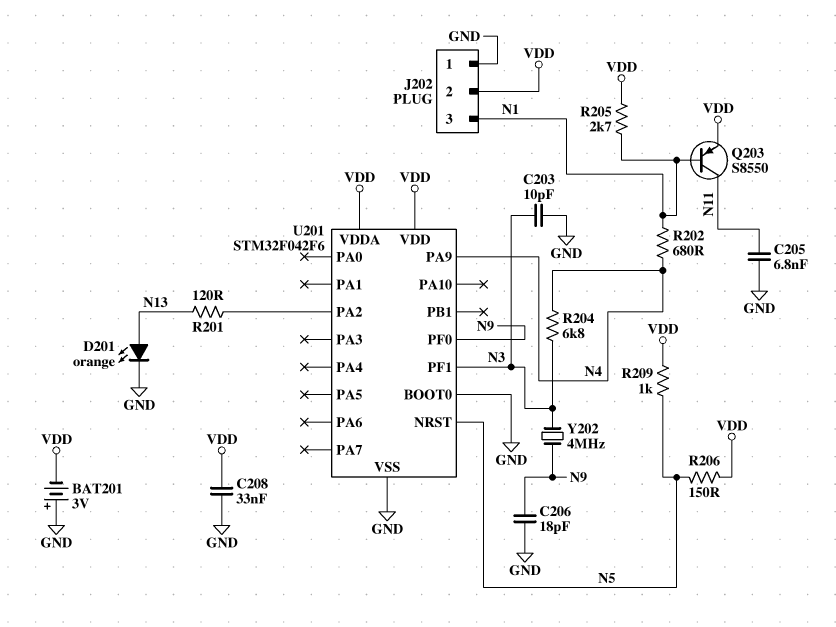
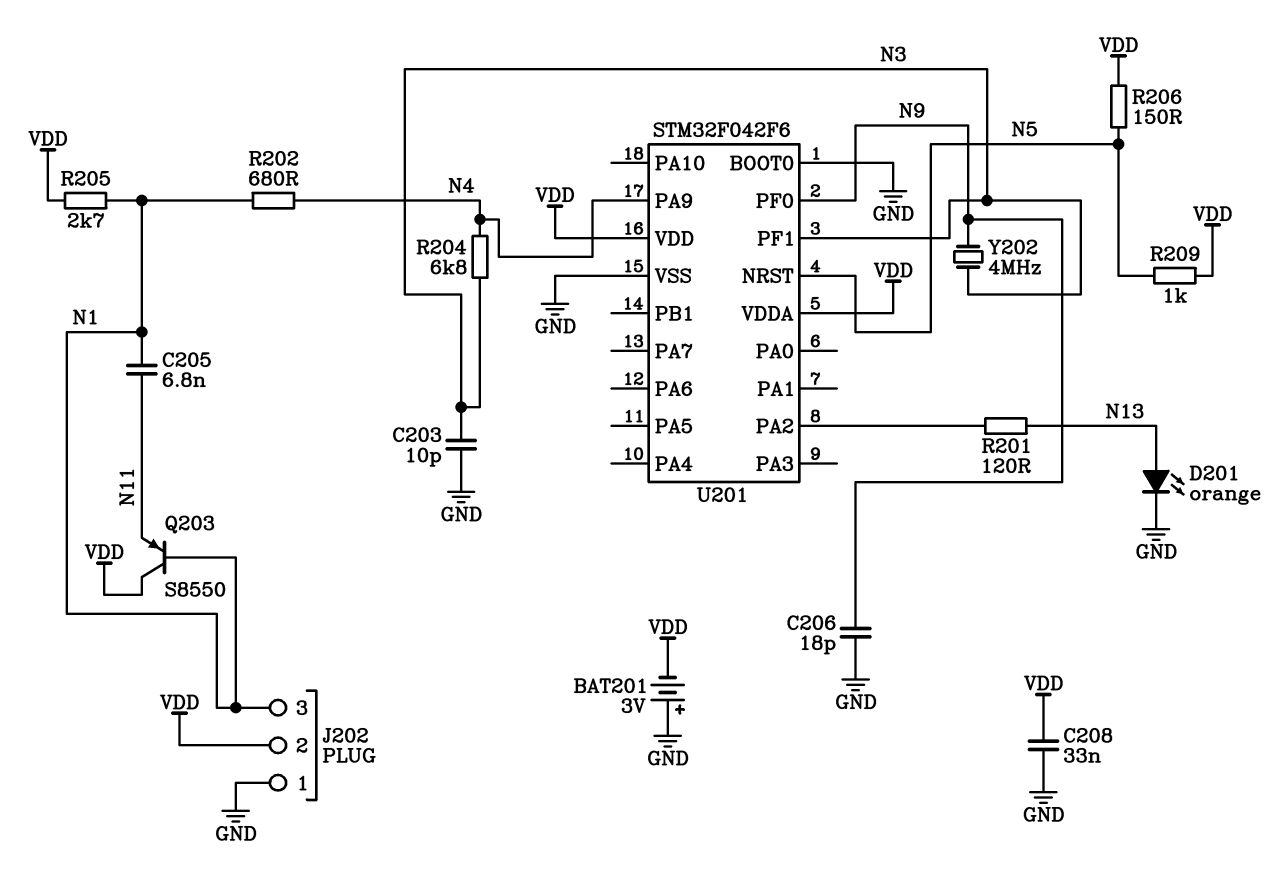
C205: 6.8nF (GND, N11) -> 6.8nF (N1, N11)
Q203: PNP S8550 (B N1, C N11, E VDD) -> PNP S8550 (B N1, C VDD, E N11)

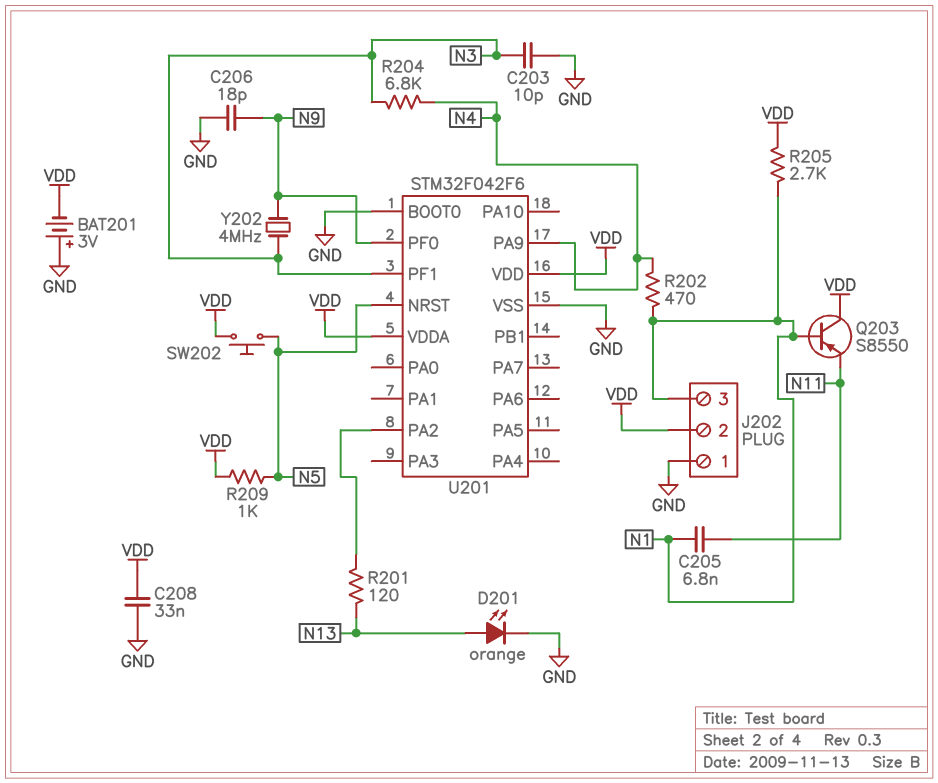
R202: 680 (N1, N4) -> 470 (N1, N4)
R206: 150 (N5, VDD) -> none
SW202: none -> button (N5, VDD)

